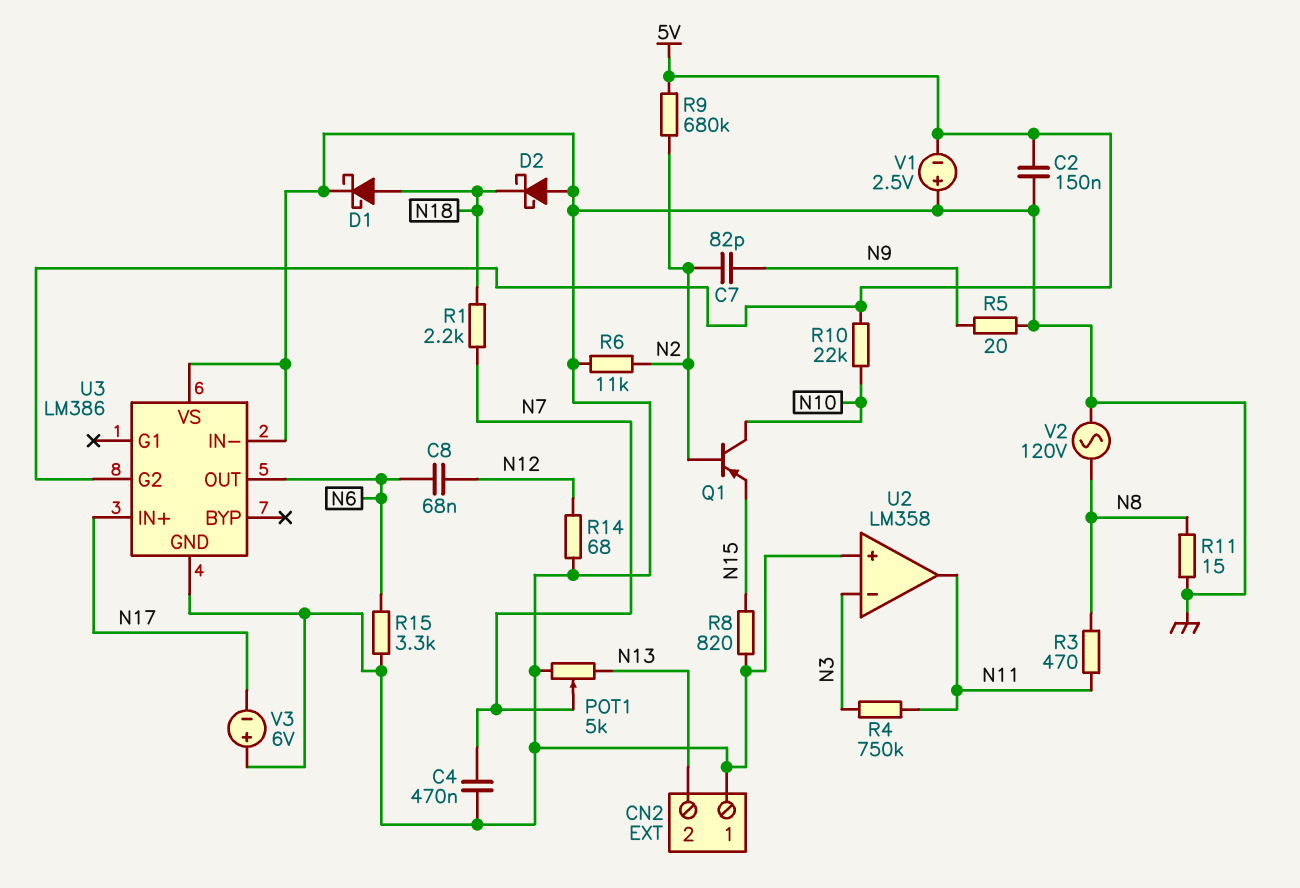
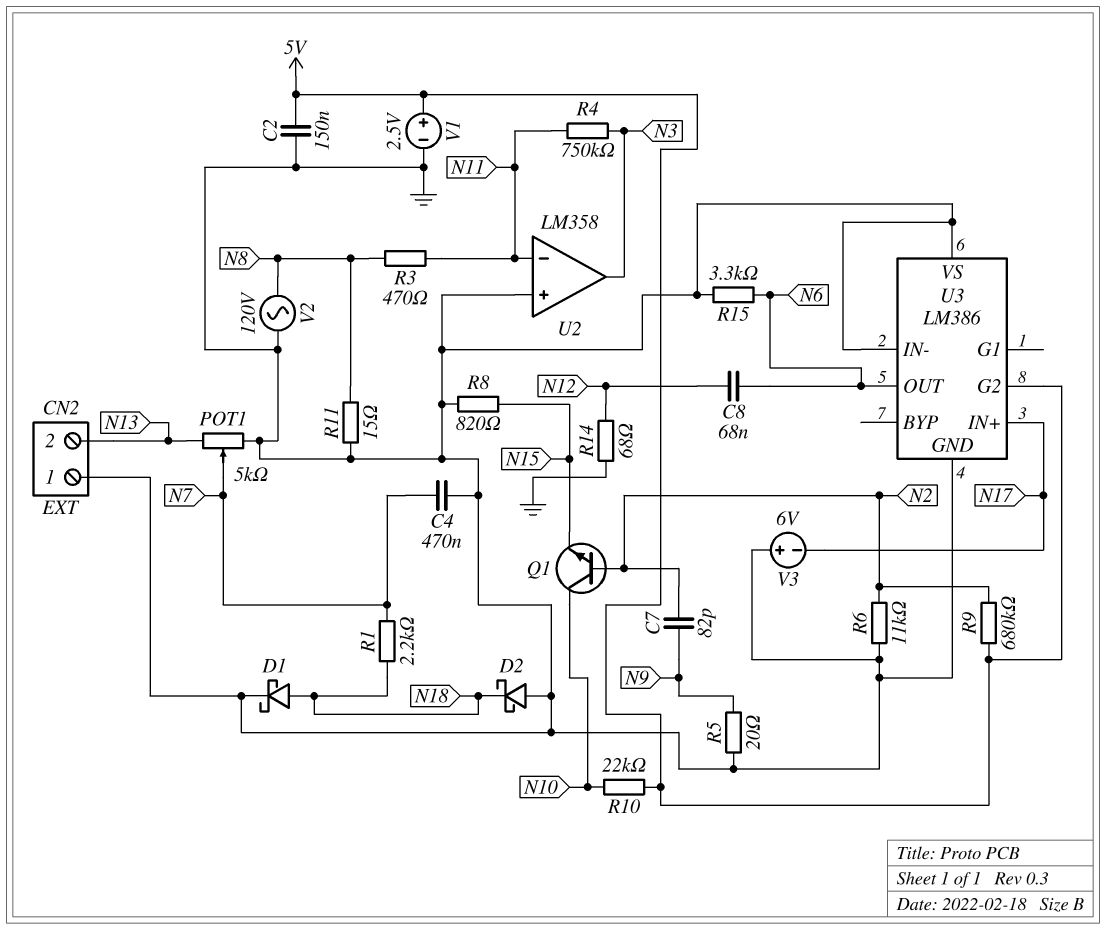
Q1: PNP (B N2, C N10, E N15) -> NPN (B N2, C N10, E N15)
U2 pin in-: N3 -> N11
U2 pin out: N11 -> N3
V1: 2.5V (plus GND, minus 5V) -> 2.5V (plus 5V, minus GND)

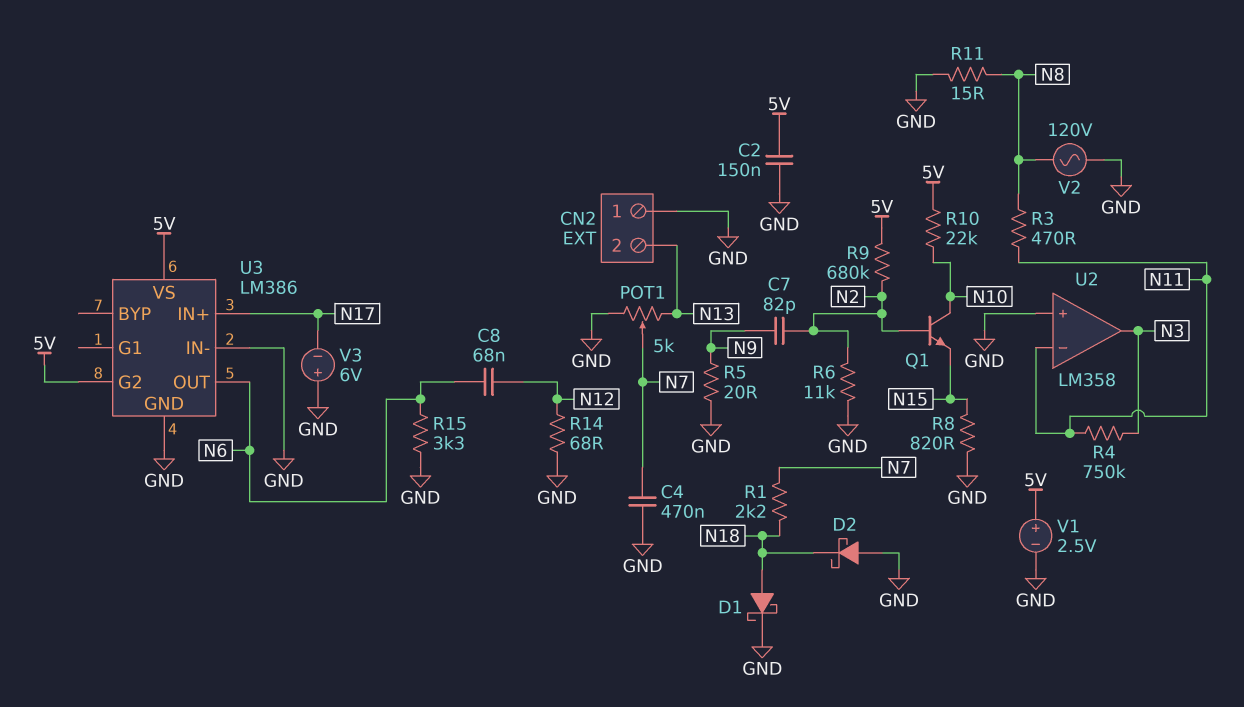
U3 pin VS: GND -> 5V

